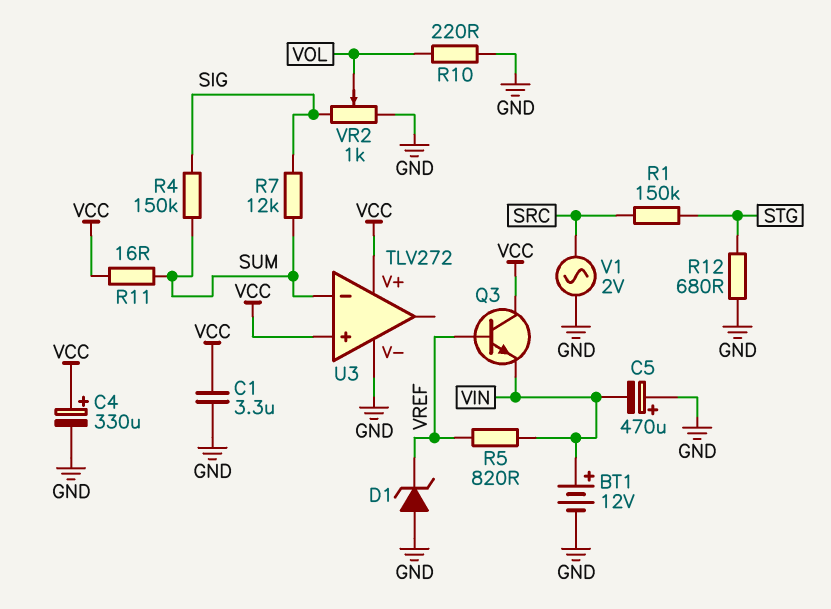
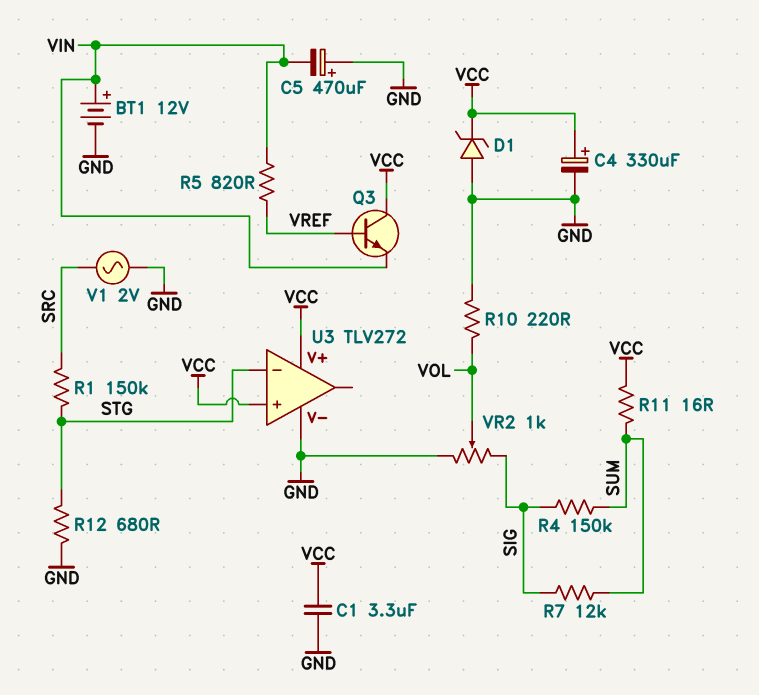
D1: zener (A GND, K VREF) -> zener (A GND, K VCC)
U3 pin in-: SUM -> STG

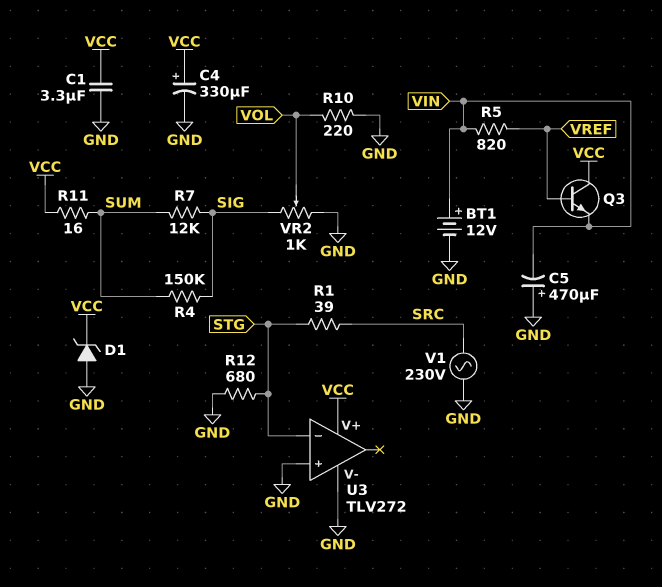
R1: 150k (SRC, STG) -> 39 (SRC, STG)
U3 pin in+: VCC -> GND
V1: AC 2V (GND, SRC) -> AC 230V (GND, SRC)

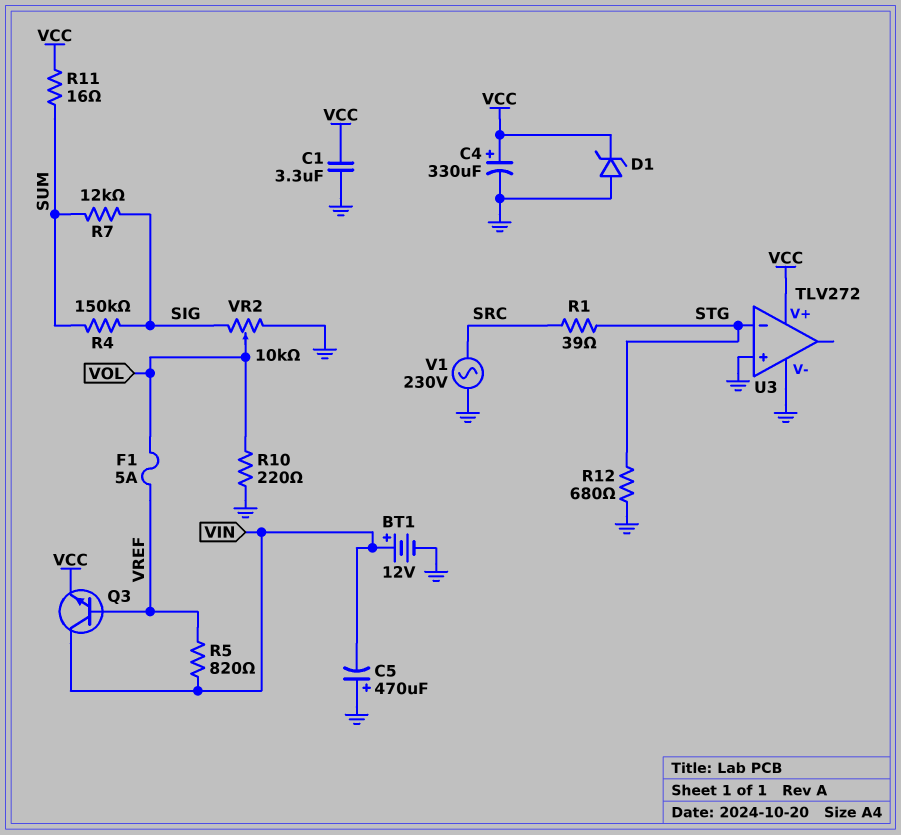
F1: none -> 5A (VOL, VREF)
Q3: NPN (B VREF, C VCC, E VIN) -> NPN (B VREF, C VIN, E VCC)
VR2: 1k (GND, SIG, wiper VOL) -> 10k (GND, SIG, wiper VOL)

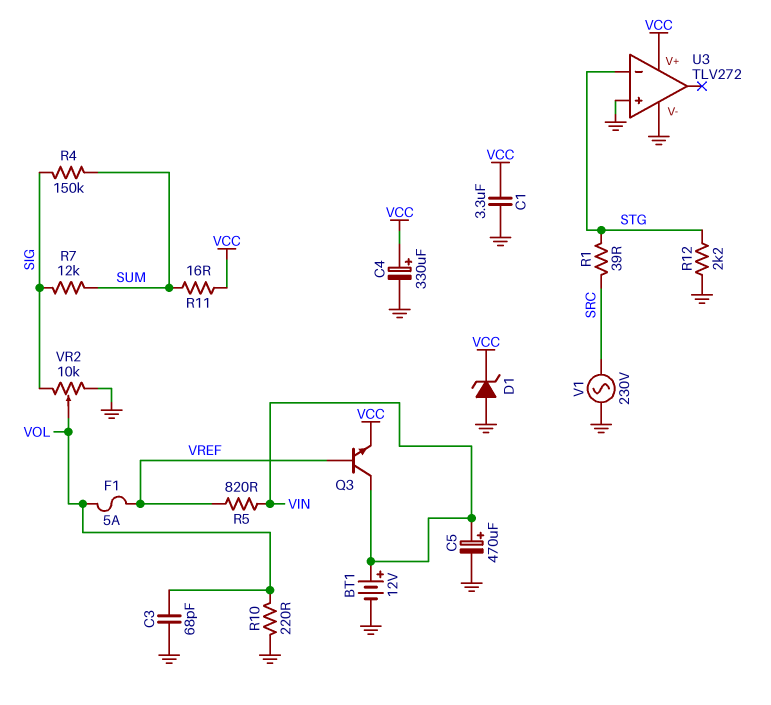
C3: none -> 68pF (GND, VOL)
C5: 470uF (plus GND, minus VIN) -> 470uF (plus VIN, minus GND)
R12: 680 (GND, STG) -> 2.2k (GND, STG)

